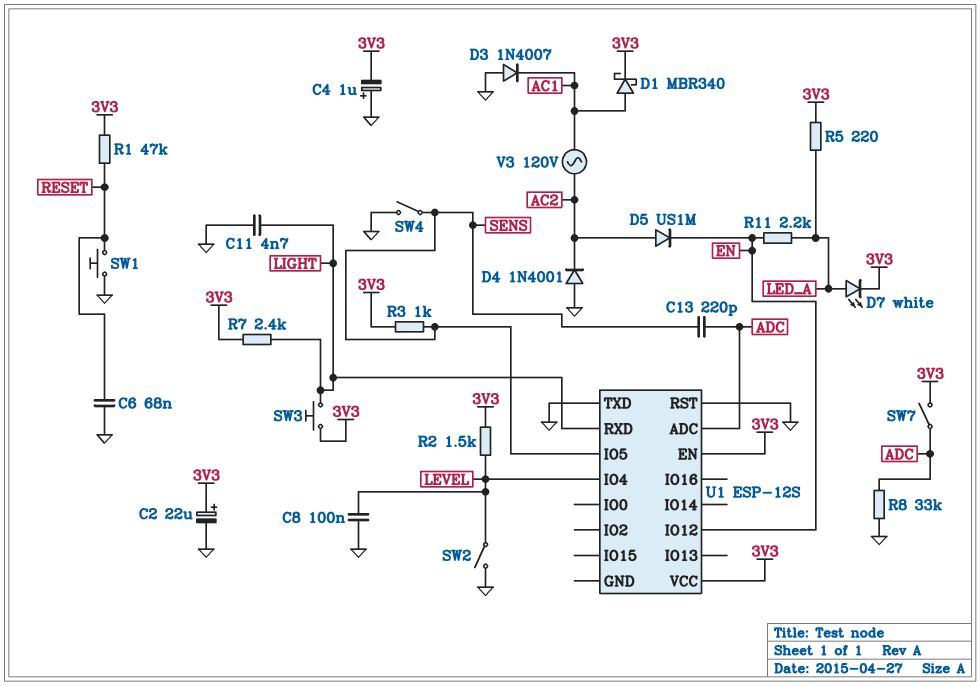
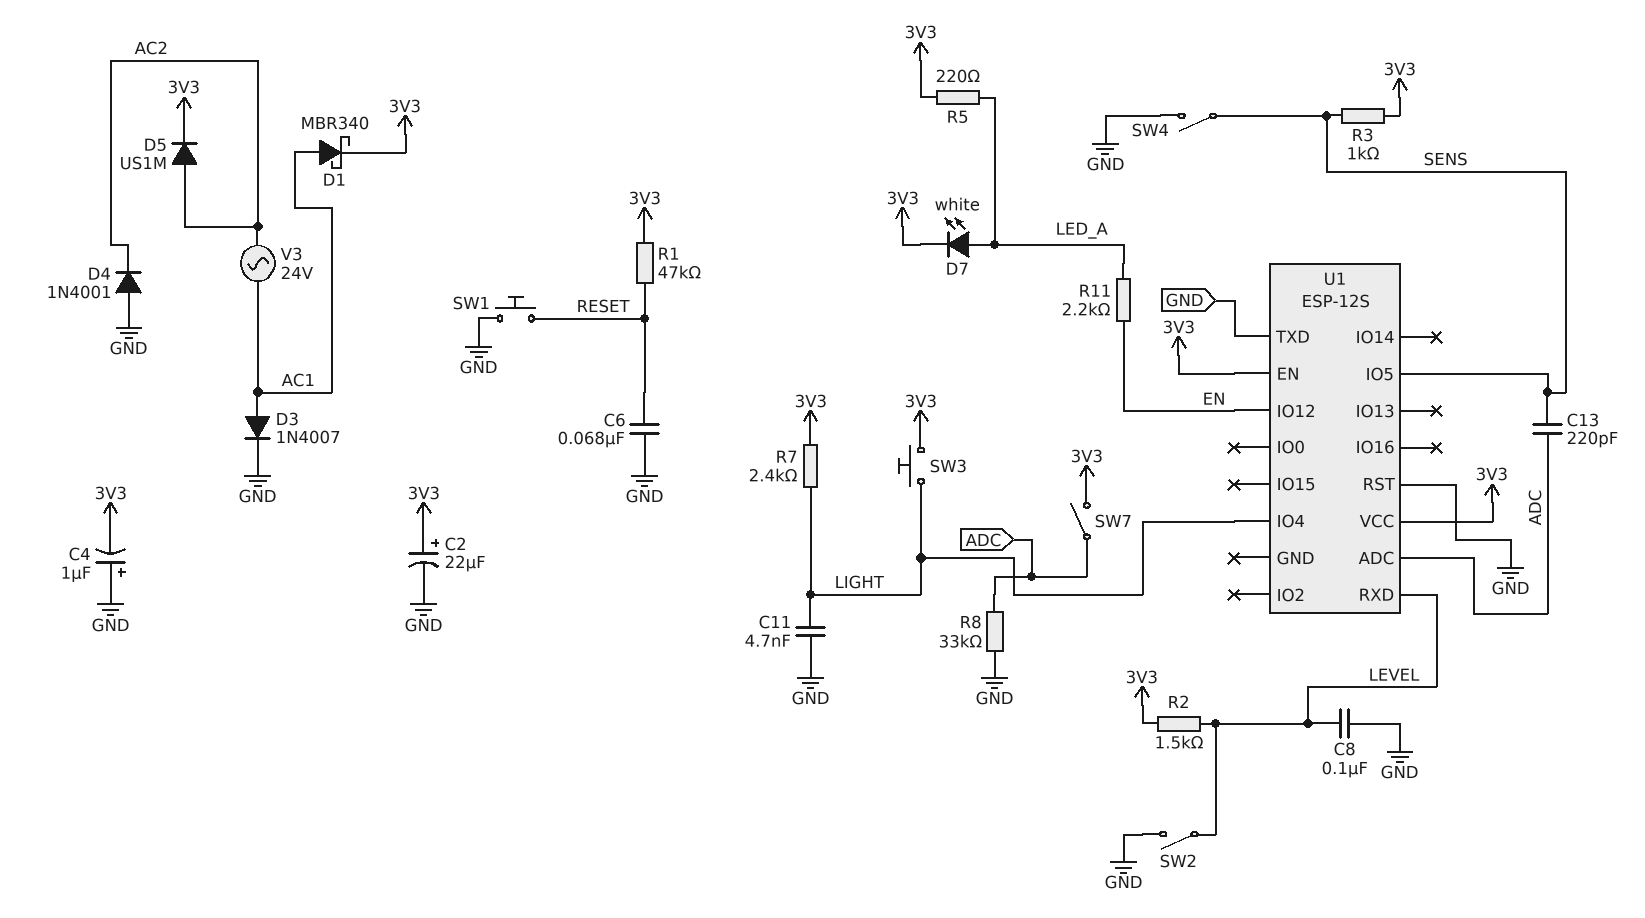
D3: diode 1N4007 (A GND, K AC1) -> diode 1N4007 (A AC1, K GND)
D5: diode US1M (A AC2, K EN) -> diode US1M (A AC2, K 3V3)
U1 pin IO4: LEVEL -> LIGHT
U1 pin RXD: LIGHT -> LEVEL
V3: AC 120V (AC1, AC2) -> AC 24V (AC1, AC2)

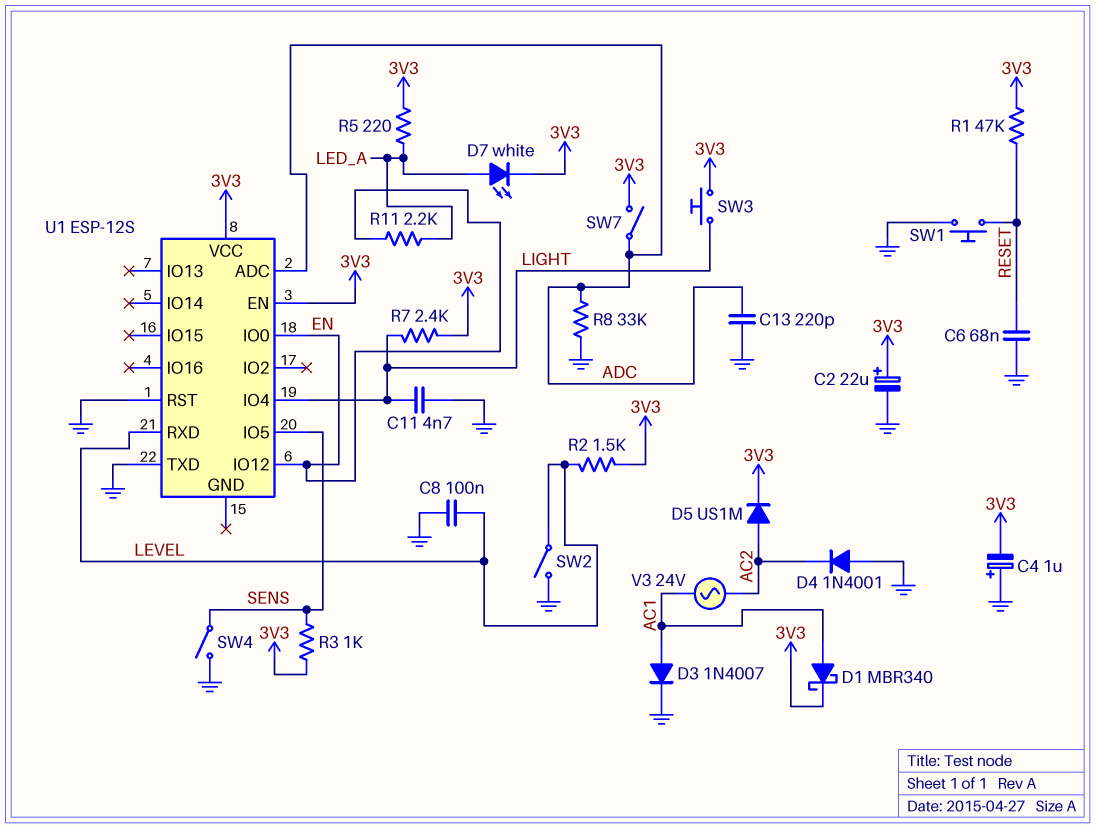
C13: 220pF (ADC, SENS) -> 220pF (ADC, GND)
U1 pin IO0: none -> EN

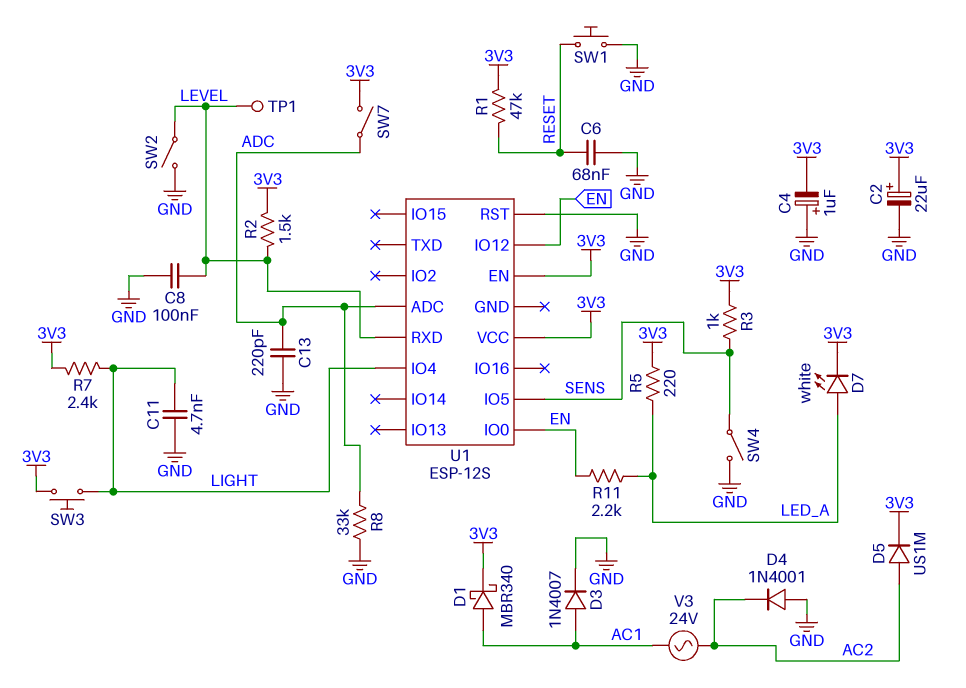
TP1: none -> test point (LEVEL)
U1 pin TXD: GND -> none

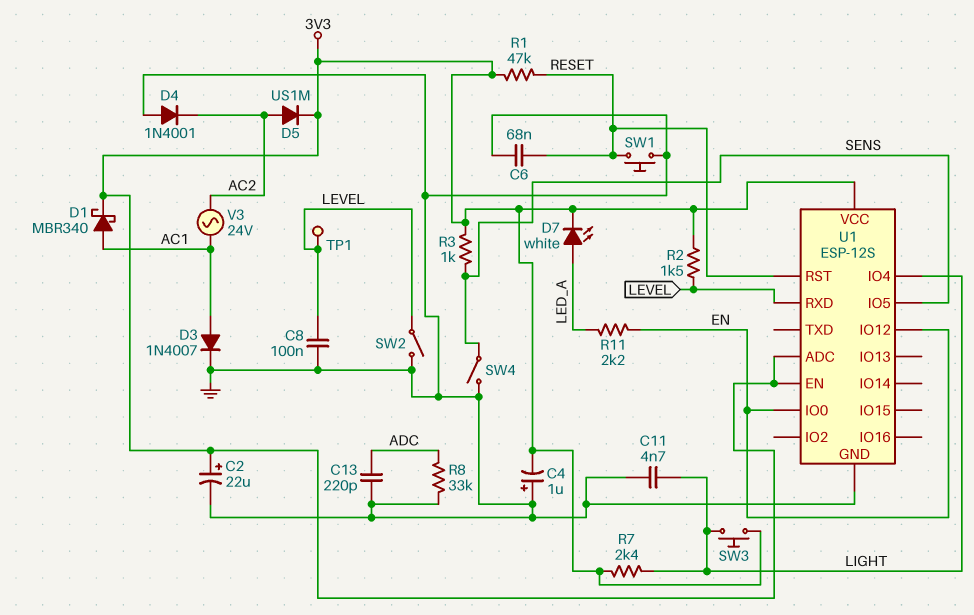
R5: 220 (3V3, LED_A) -> none
SW7: switch (3V3, ADC) -> none
U1 pin ADC: ADC -> 3V3
U1 pin GND: none -> GND
U1 pin RST: GND -> RESET

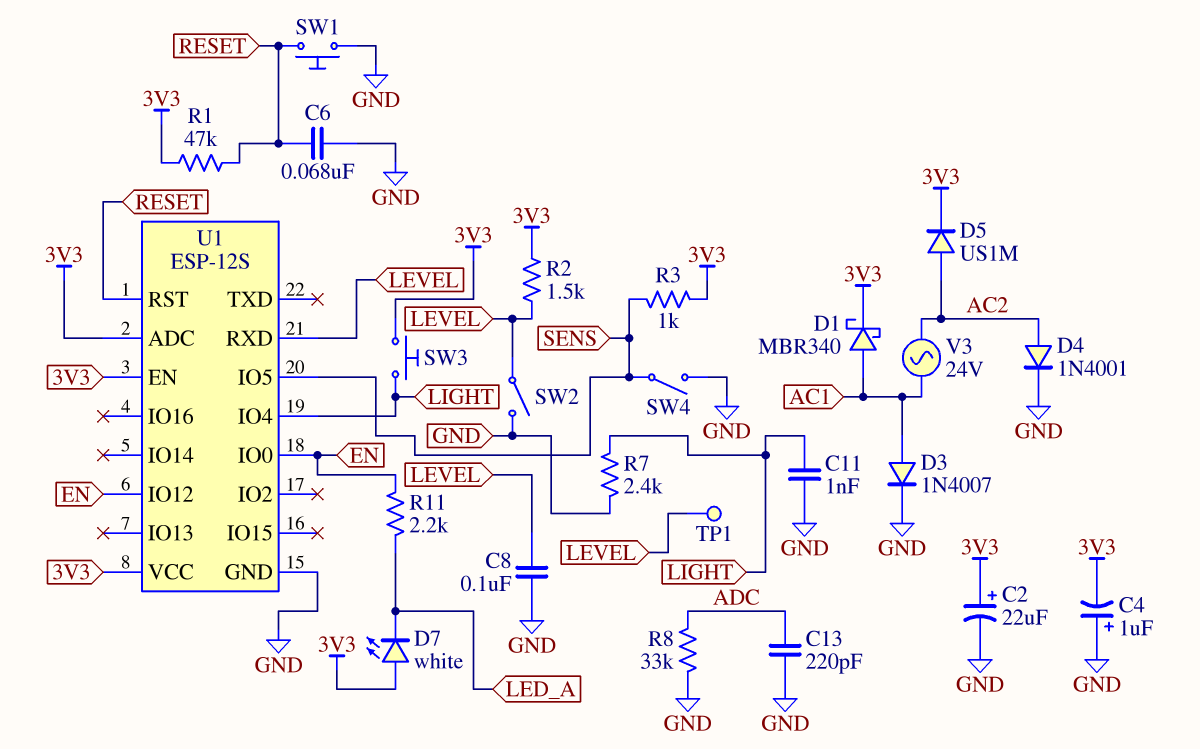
C11: 4.7nF (GND, LIGHT) -> 1nF (GND, LIGHT)
D4: diode 1N4001 (A GND, K AC2) -> diode 1N4001 (A AC2, K GND)
D7: LED white (A LED_A, K 3V3) -> LED white (A 3V3, K LED_A)
R7: 2.4k (3V3, LIGHT) -> 2.4k (GND, LIGHT)

